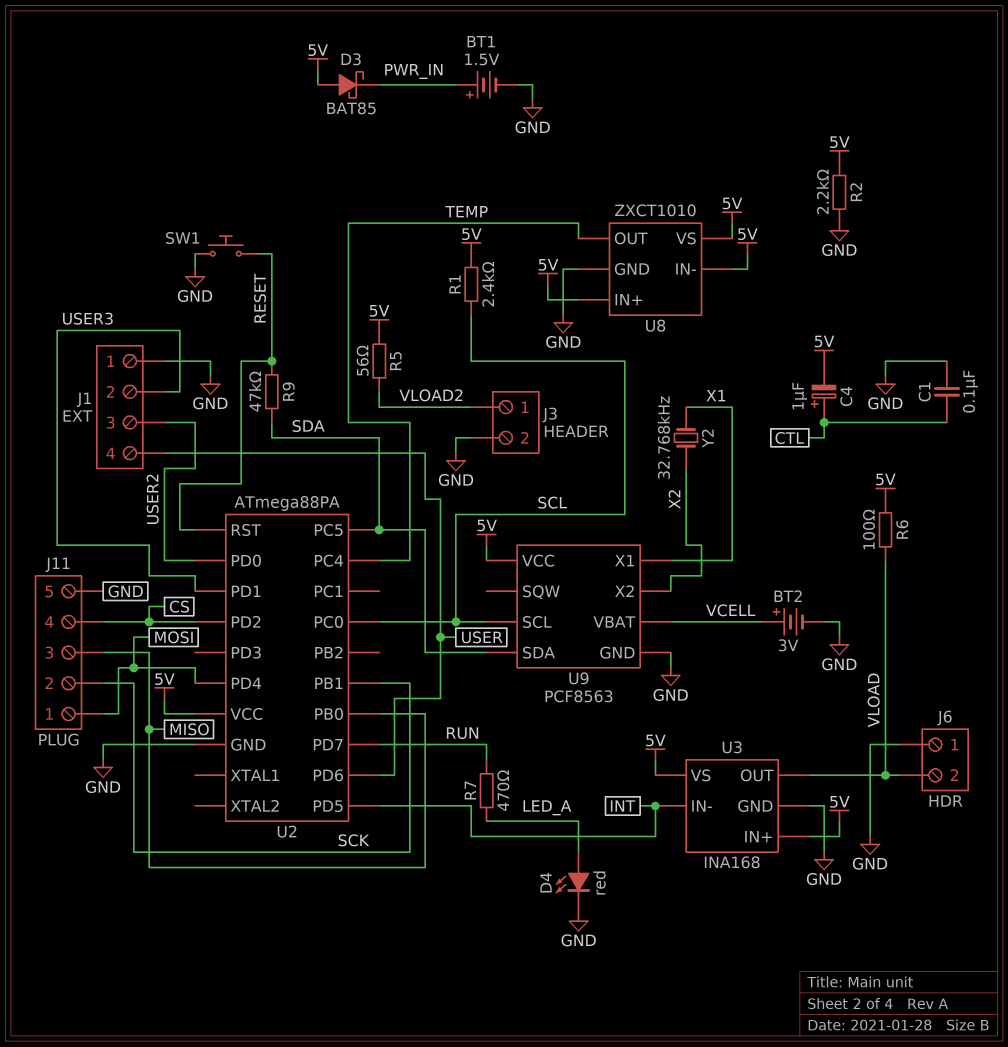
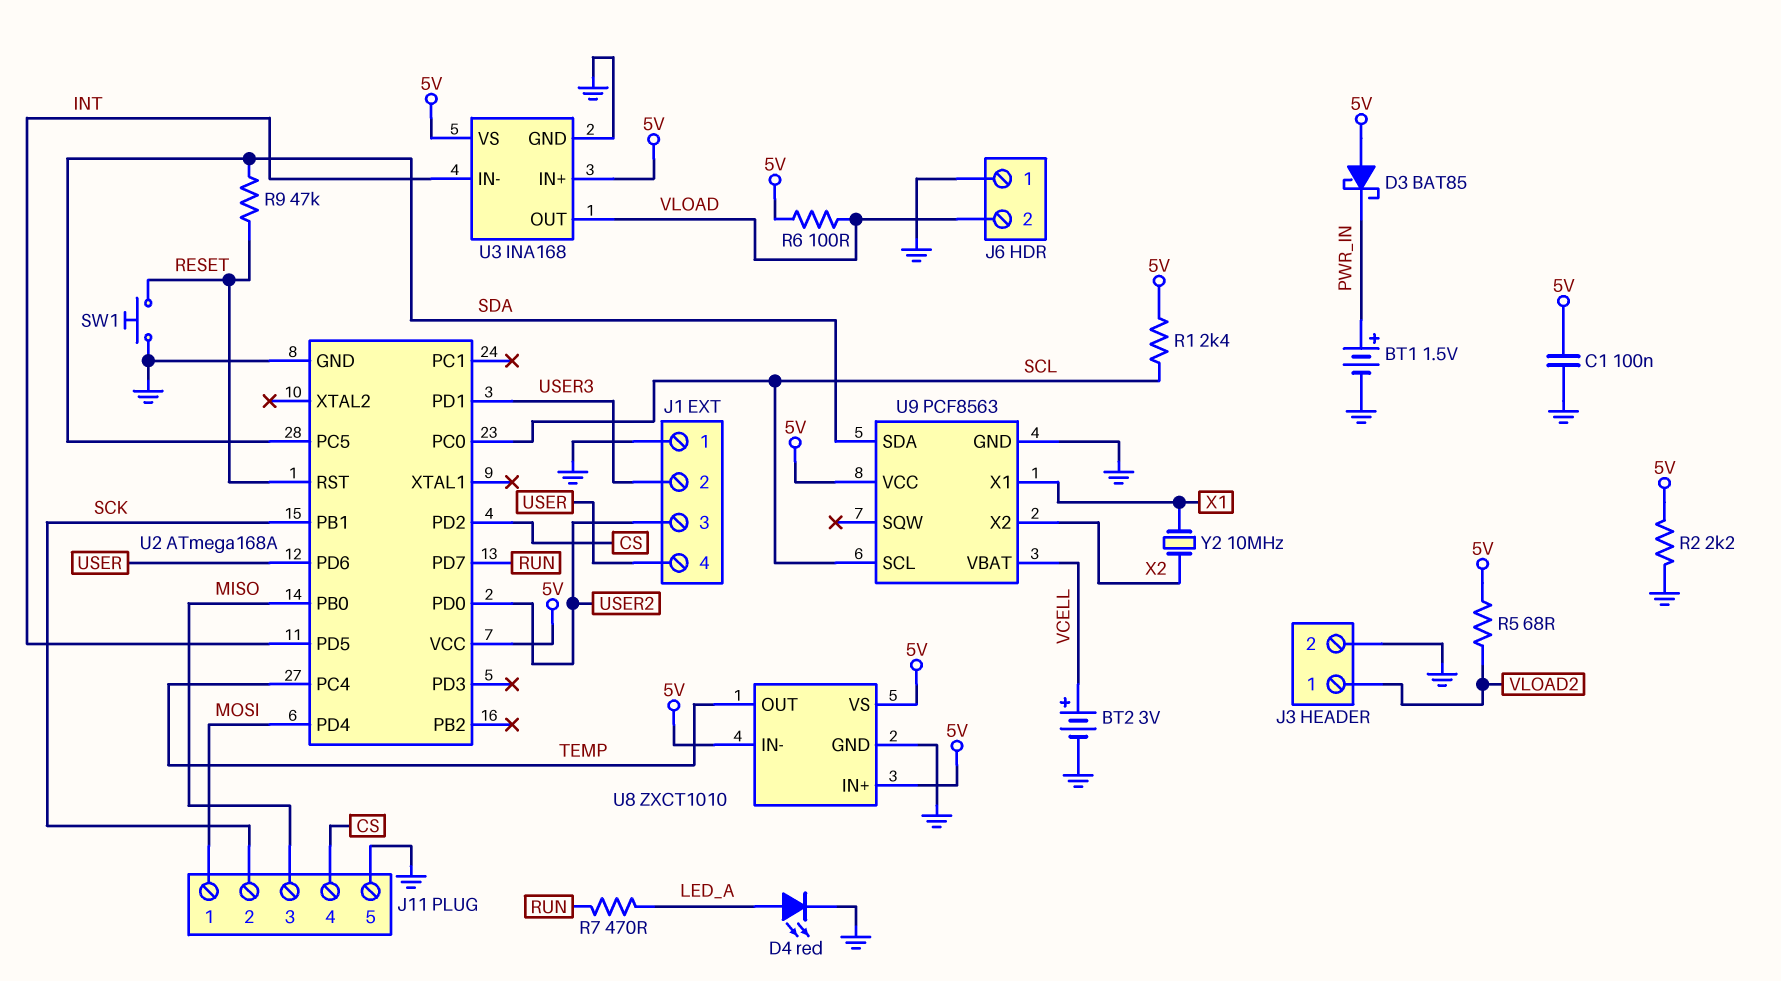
C1: 100nF (CTL, GND) -> 100nF (5V, GND)
C4: 1uF (plus CTL, minus 5V) -> none
R5: 56 (5V, VLOAD2) -> 68 (5V, VLOAD2)
U2: ATmega88PA -> ATmega168A
Y2: 32.768kHz (X1, X2) -> 10MHz (X1, X2)

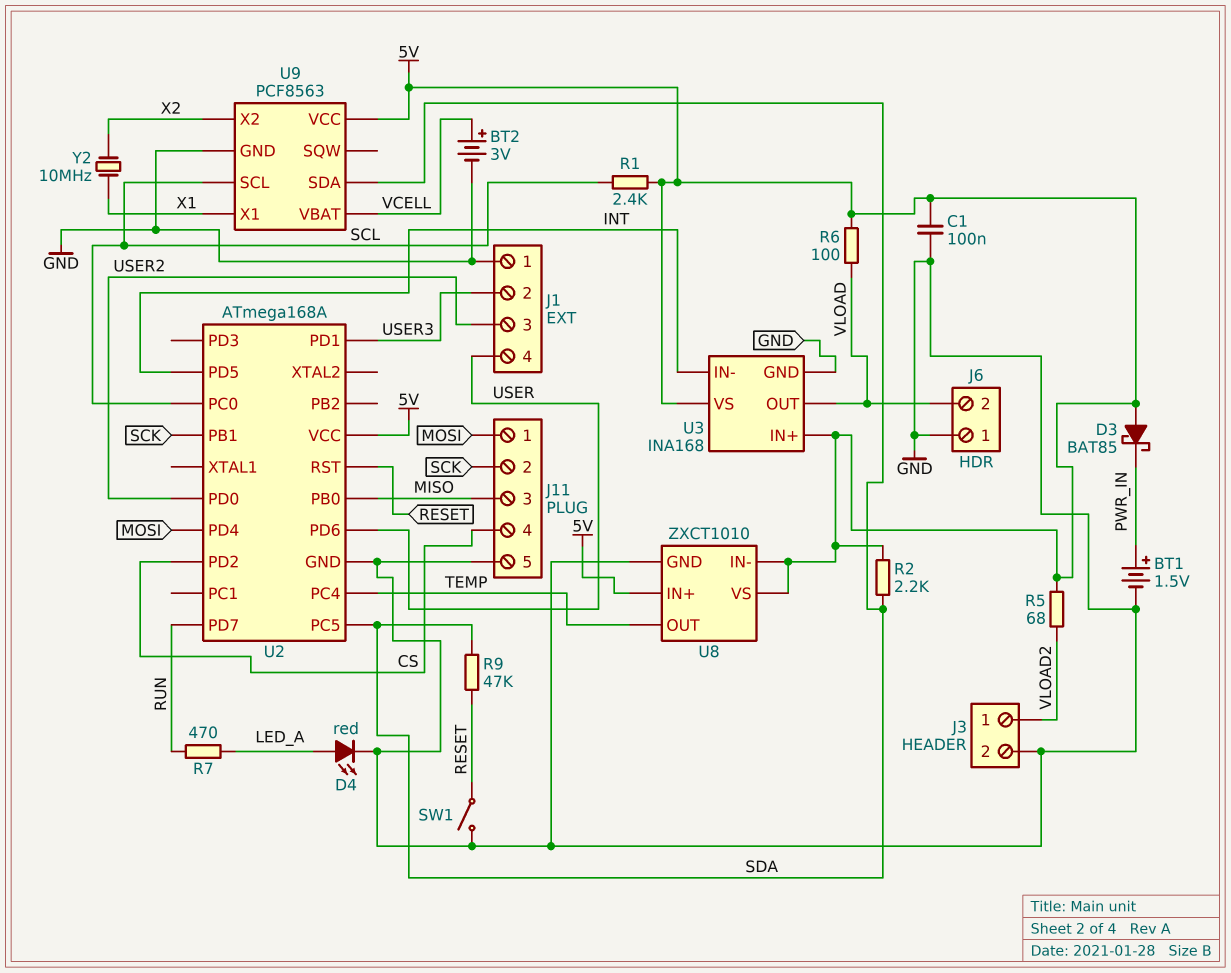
R2: 2.2k (5V, GND) -> 2.2k (5V, SDA)
SW1: button (GND, RESET) -> switch (GND, RESET)

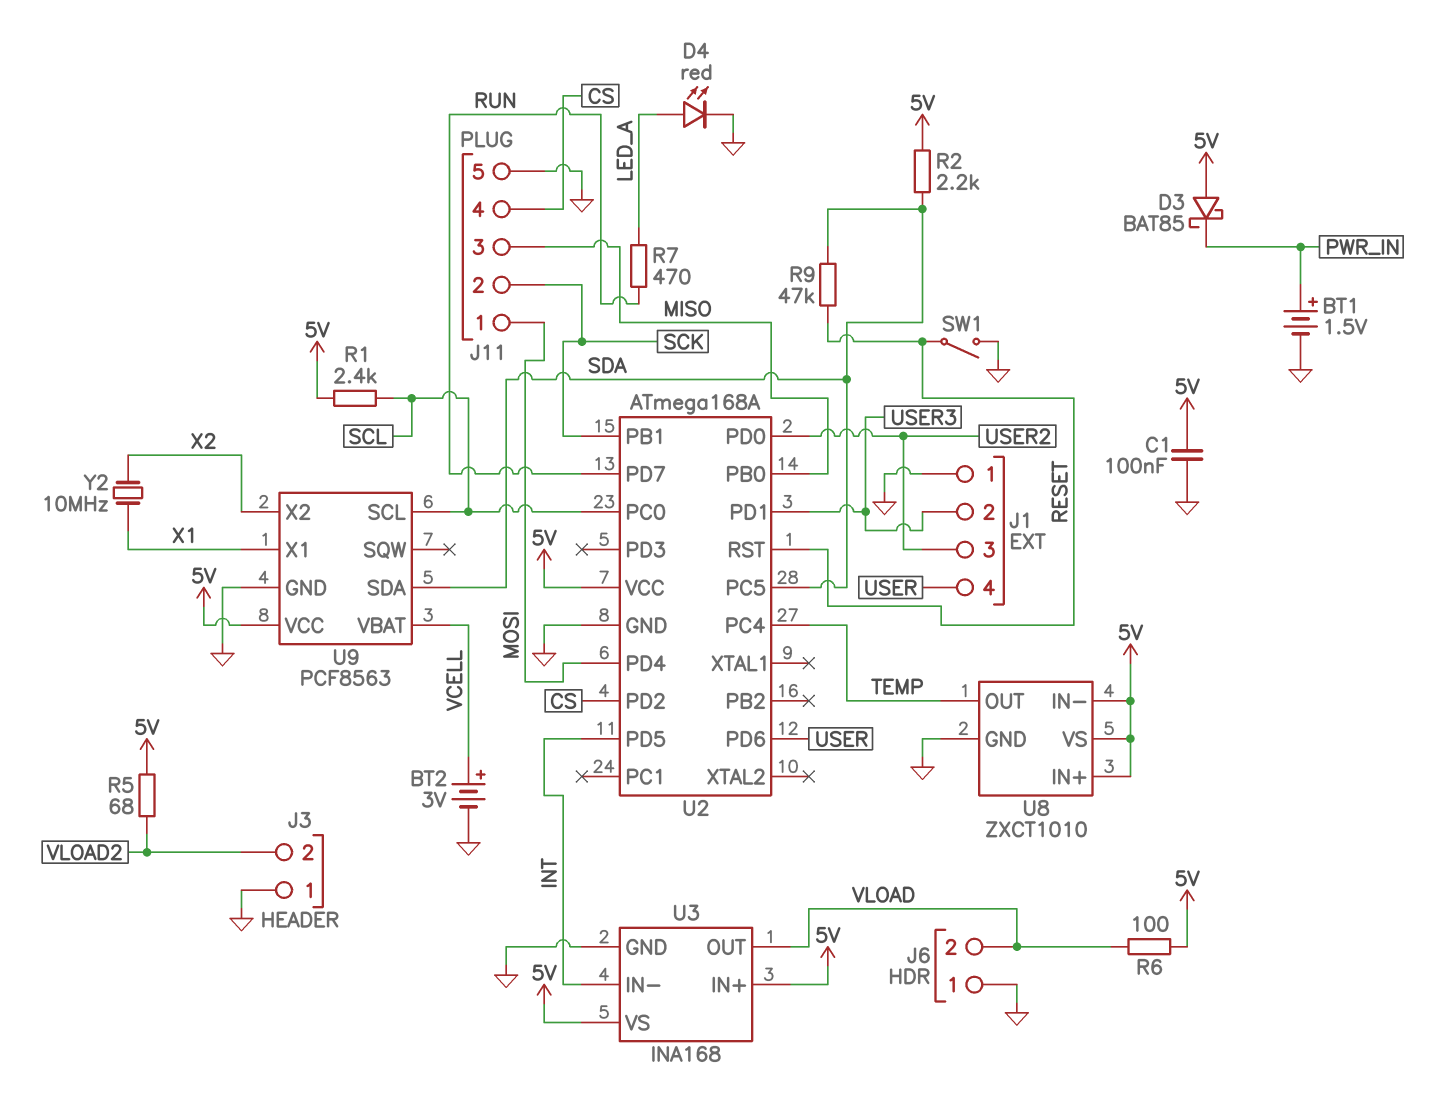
J3 pin 1: VLOAD2 -> GND
J3 pin 2: GND -> VLOAD2

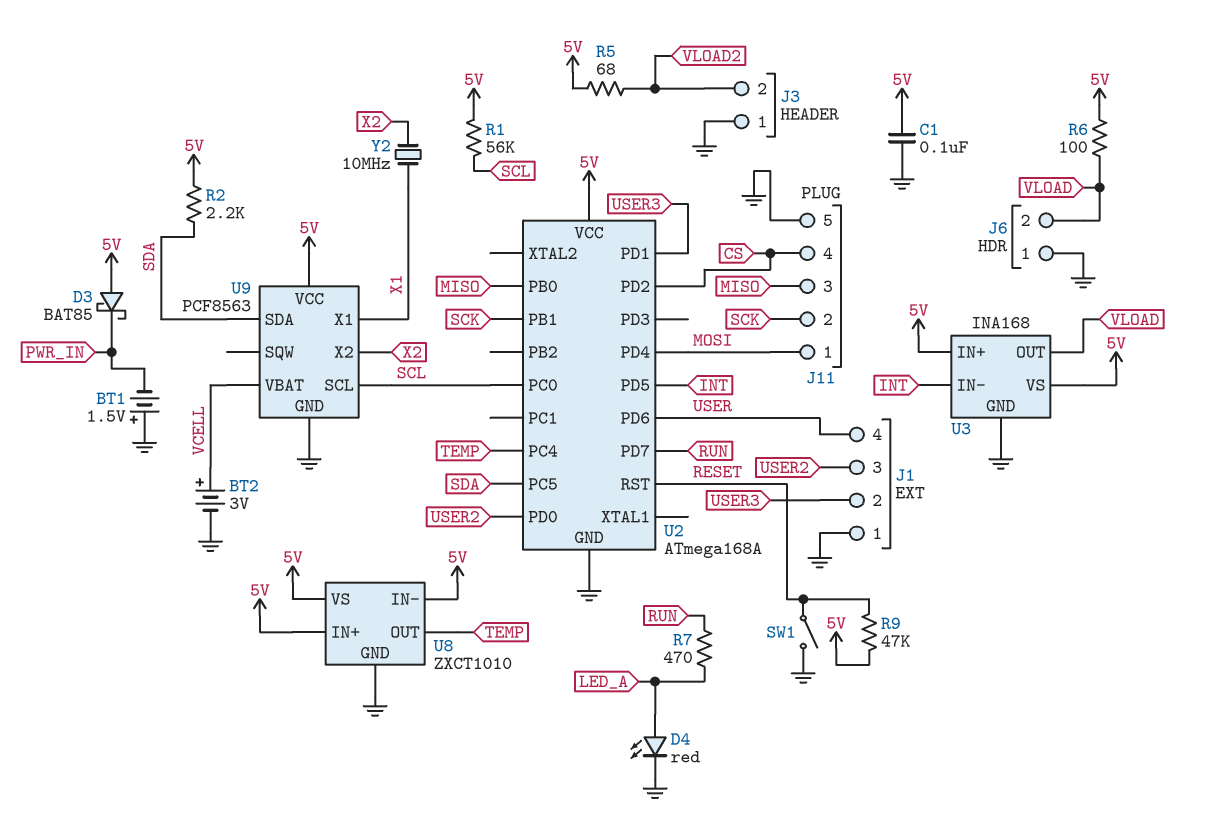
BT1: 1.5V (plus PWR_IN, minus GND) -> 1.5V (plus GND, minus PWR_IN)
R1: 2.4k (5V, SCL) -> 56k (5V, SCL)
R9: 47k (RESET, SDA) -> 47k (5V, RESET)

